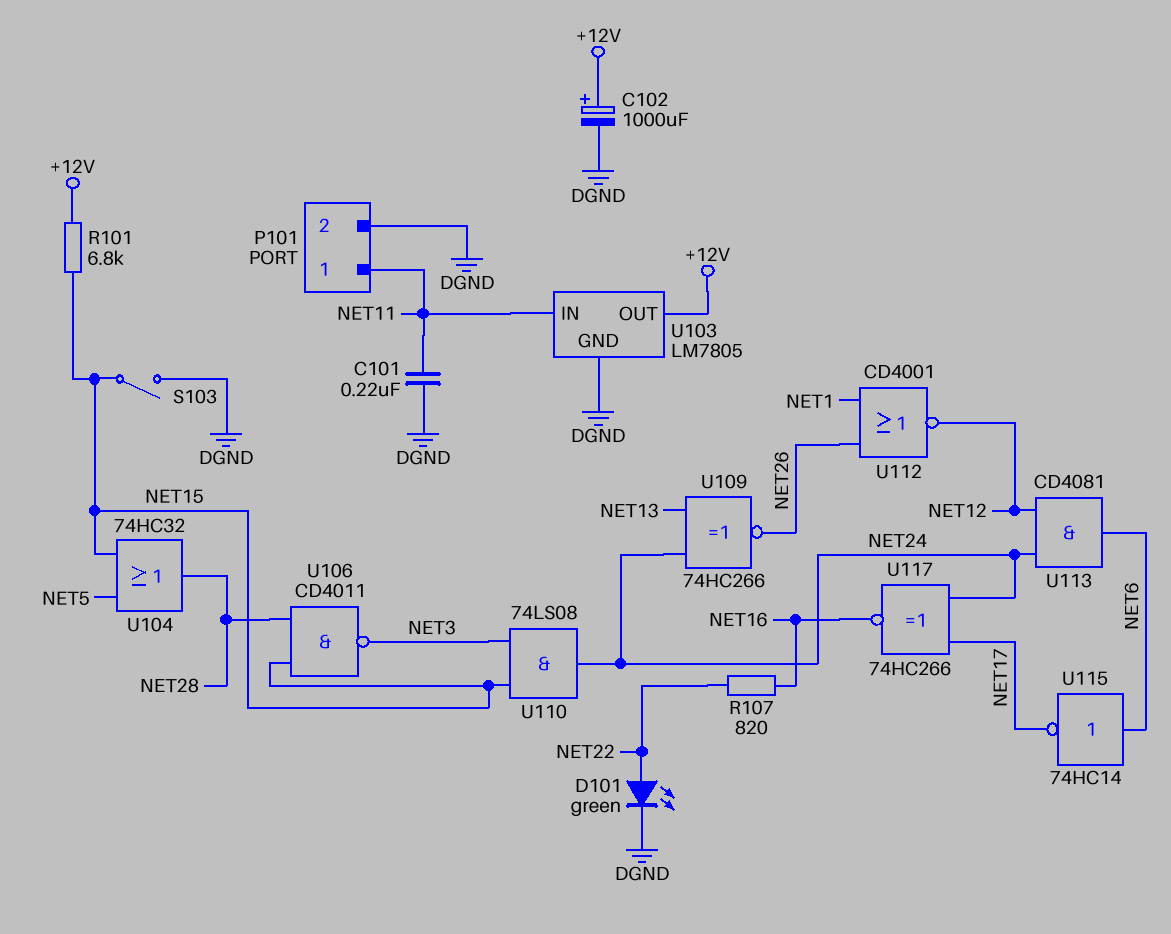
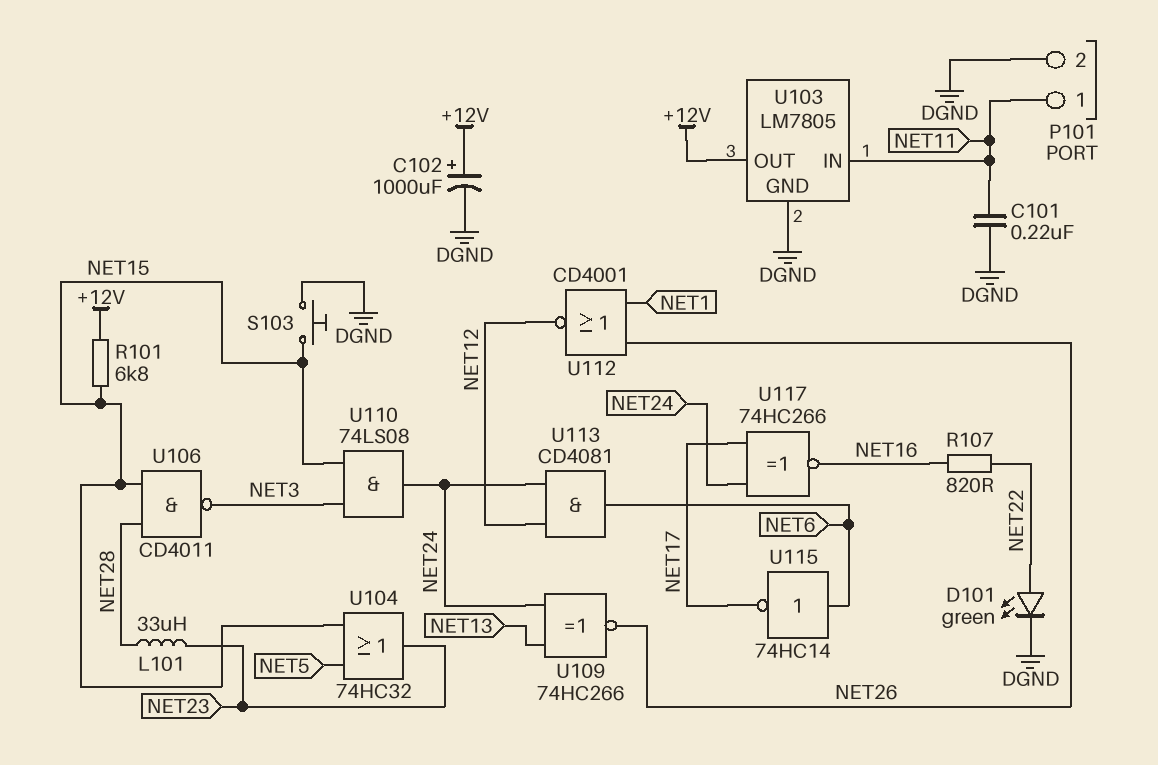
L101: none -> 33uH (NET23, NET28)
S103: switch (DGND, NET15) -> button (DGND, NET15)
U104: OR 74HC32 (in NET5, in NET15, out NET28) -> OR 74HC32 (in NET5, in NET15, out NET23)

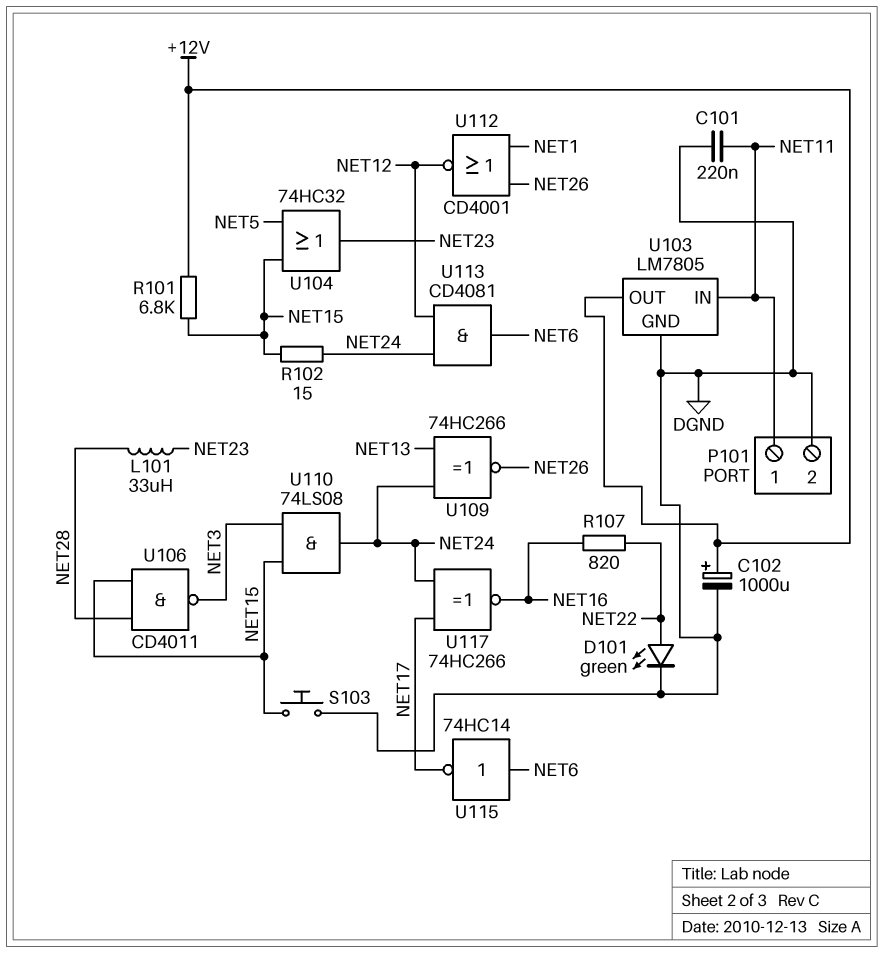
R102: none -> 15 (NET15, NET24)

